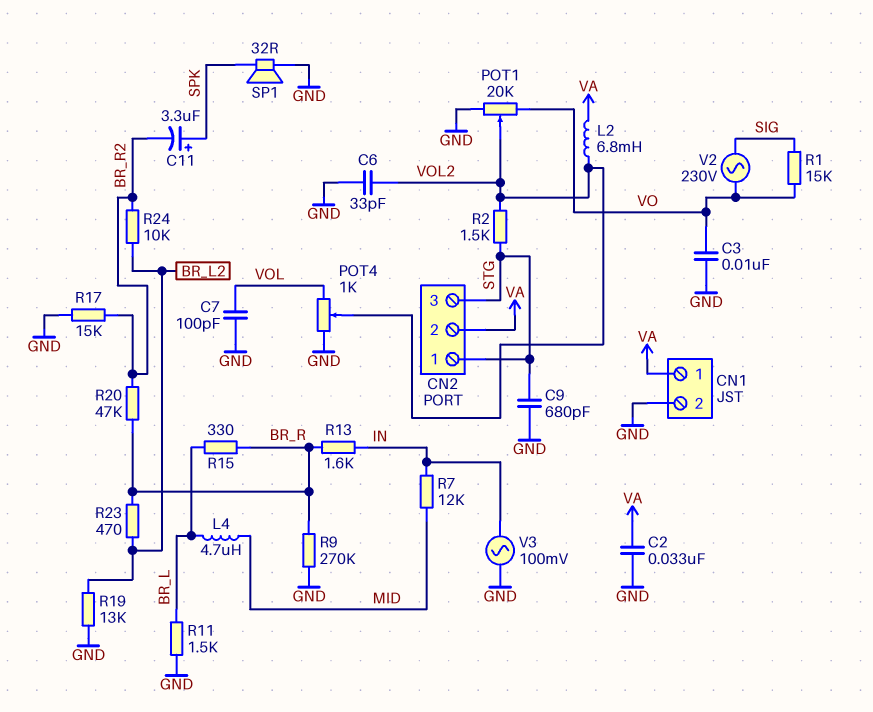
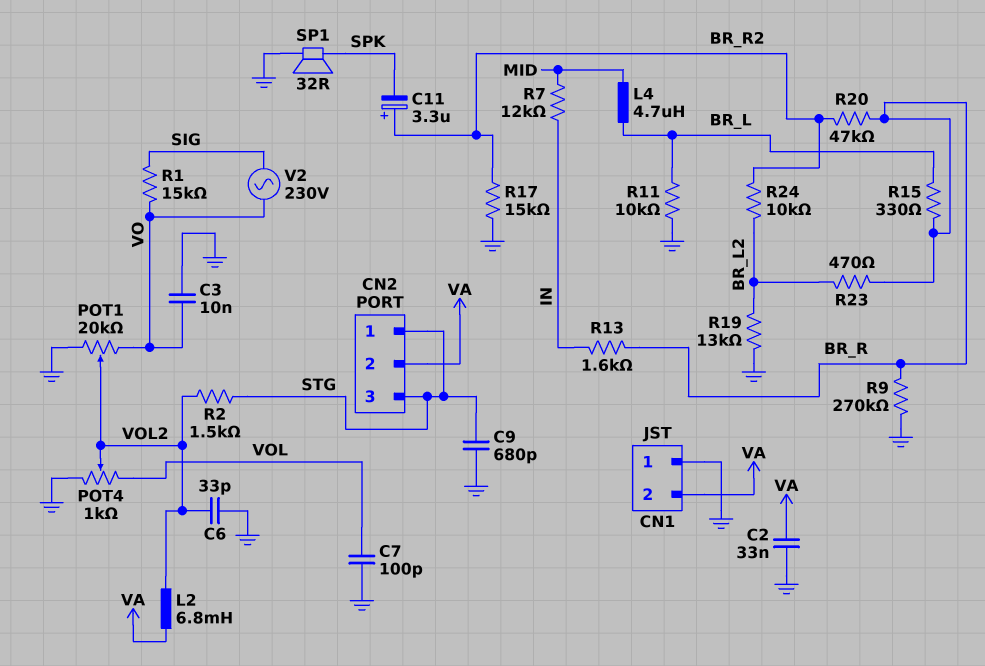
C11: 3.3uF (plus SPK, minus BR_R2) -> 3.3uF (plus BR_R2, minus SPK)
CN1 pin 1: VA -> GND
CN1 pin 2: GND -> VA
R11: 1.5k (BR_L, GND) -> 10k (BR_L, GND)
V3: AC 100mV (GND, IN) -> none

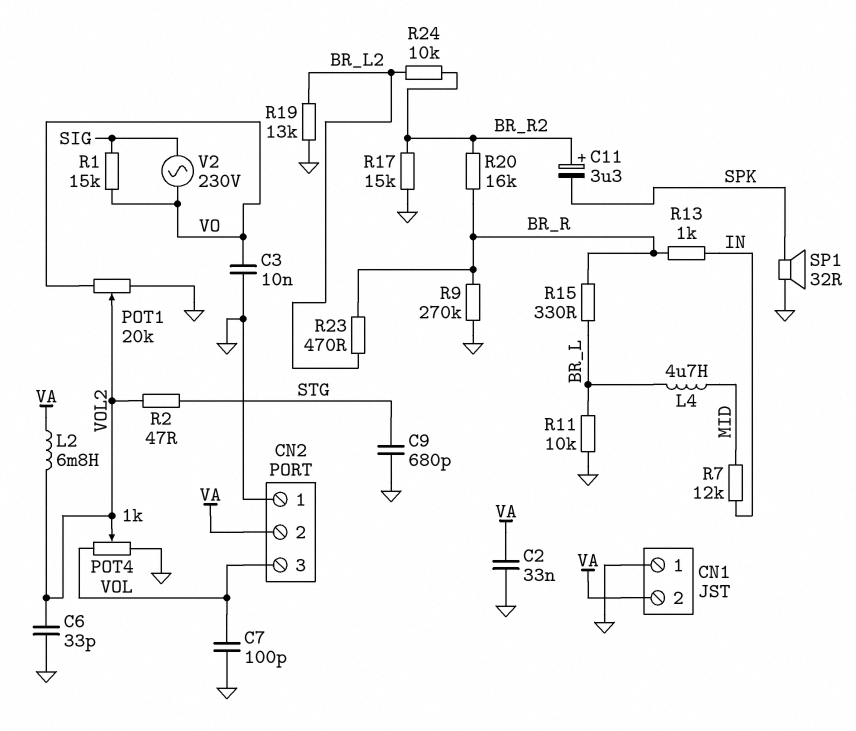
CN2 pin 1: STG -> GND
CN2 pin 3: STG -> VOL
R2: 1.5k (STG, VOL2) -> 47 (STG, VOL2)
R13: 1.6k (BR_R, IN) -> 1k (BR_R, IN)
R20: 47k (BR_R, BR_R2) -> 16k (BR_R, BR_R2)

